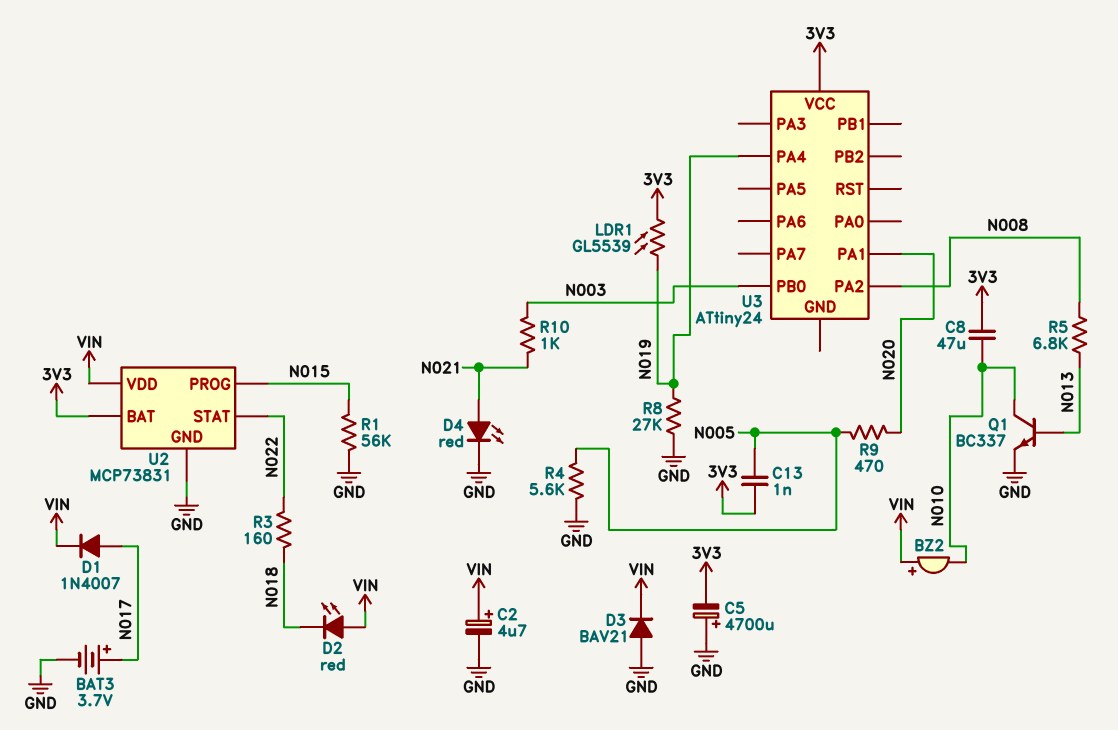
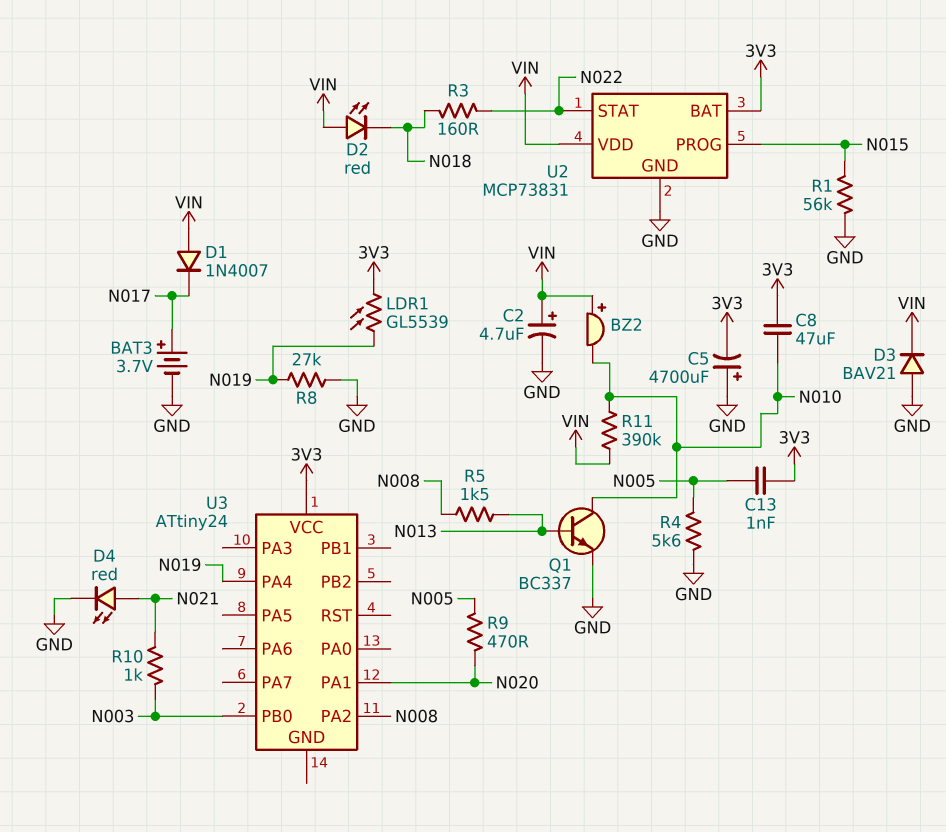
D1: diode 1N4007 (A N017, K VIN) -> diode 1N4007 (A VIN, K N017)
R5: 6.8k (N008, N013) -> 1.5k (N008, N013)
R11: none -> 390k (N010, VIN)

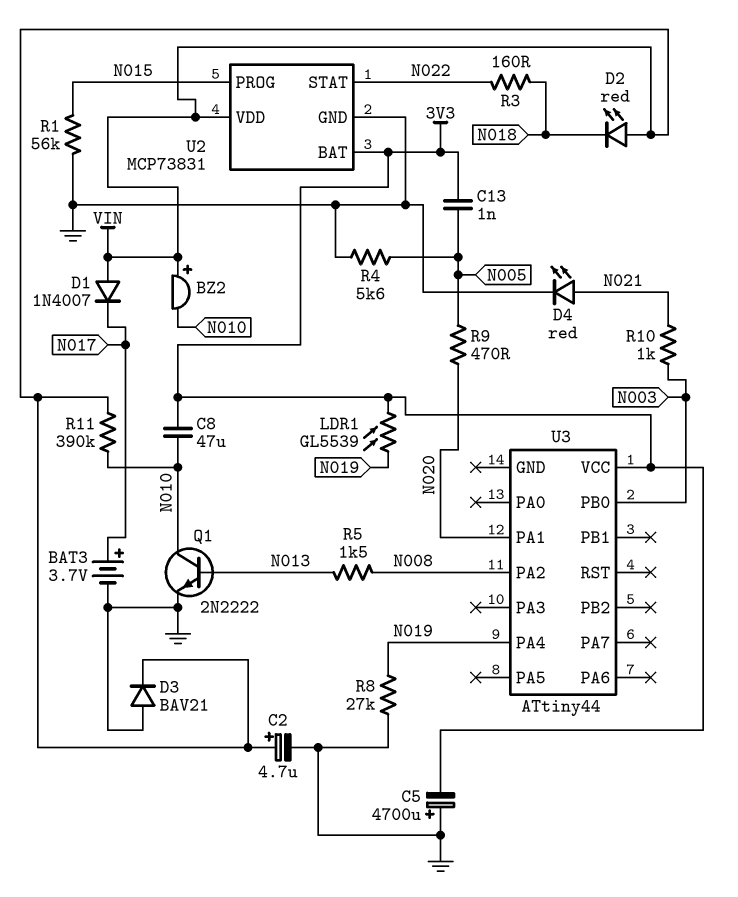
Q1: NPN BC337 (B N013, C N010, E GND) -> NPN 2N2222 (B N013, C N010, E GND)
U3: ATtiny24 -> ATtiny44

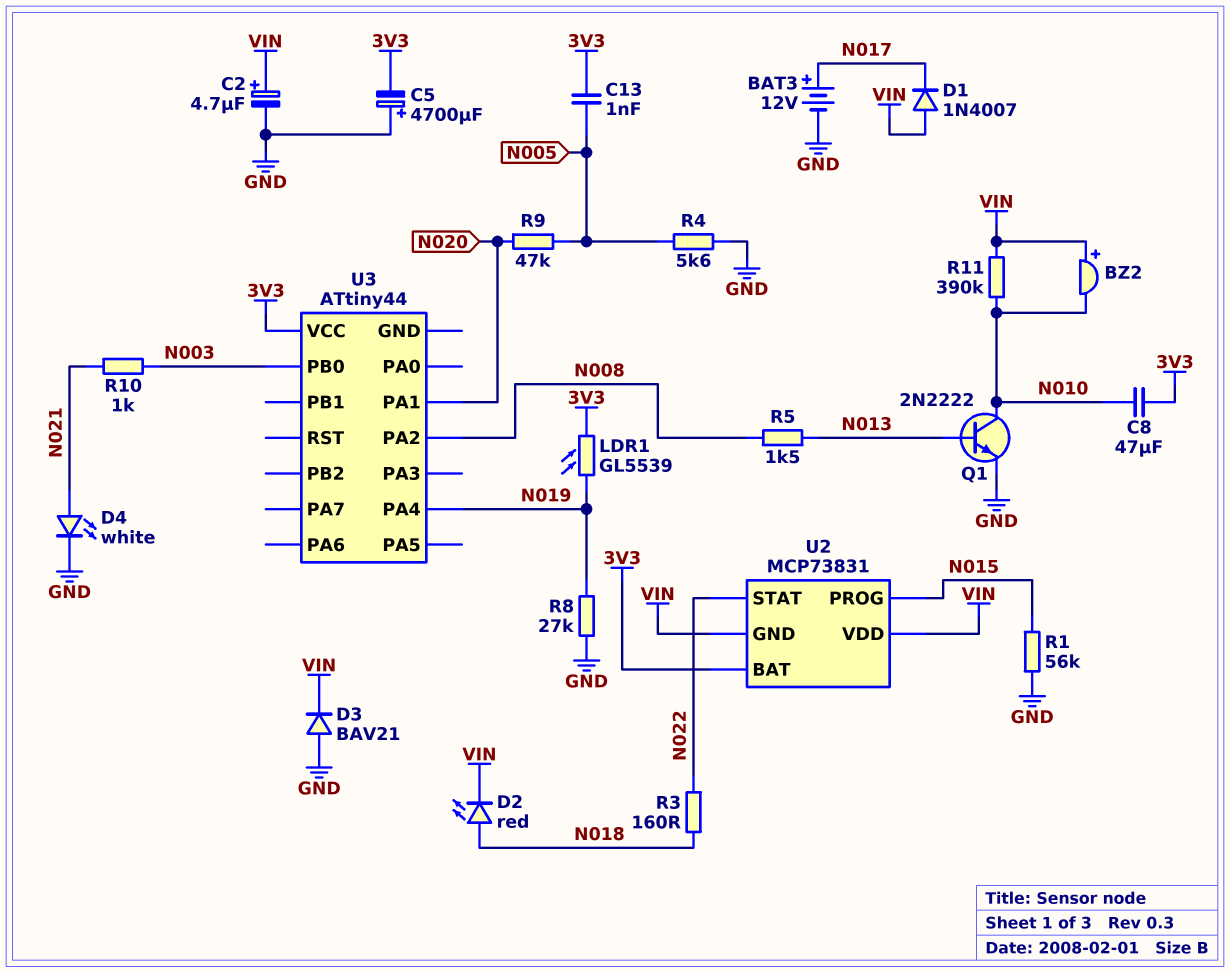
BAT3: 3.7V (plus N017, minus GND) -> 12V (plus N017, minus GND)
D2: LED red (A VIN, K N018) -> LED red (A N018, K VIN)
D4: LED red (A N021, K GND) -> LED white (A N021, K GND)
R9: 470 (N005, N020) -> 47k (N005, N020)
U2 pin GND: GND -> VIN

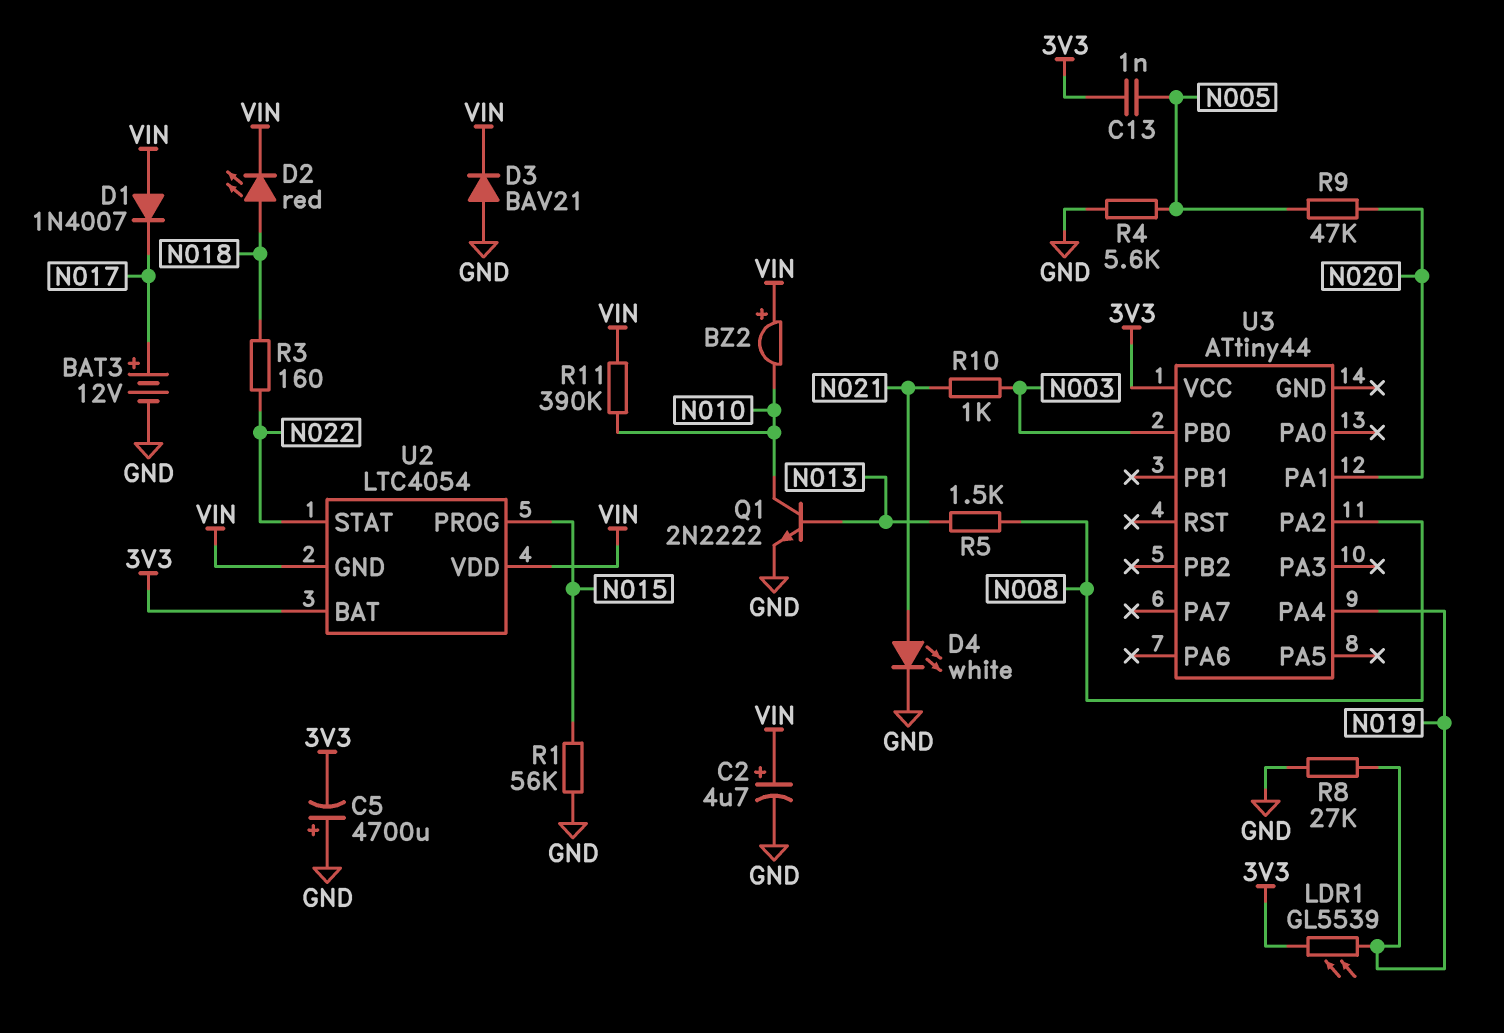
C8: 47uF (3V3, N010) -> none
U2: MCP73831 -> LTC4054

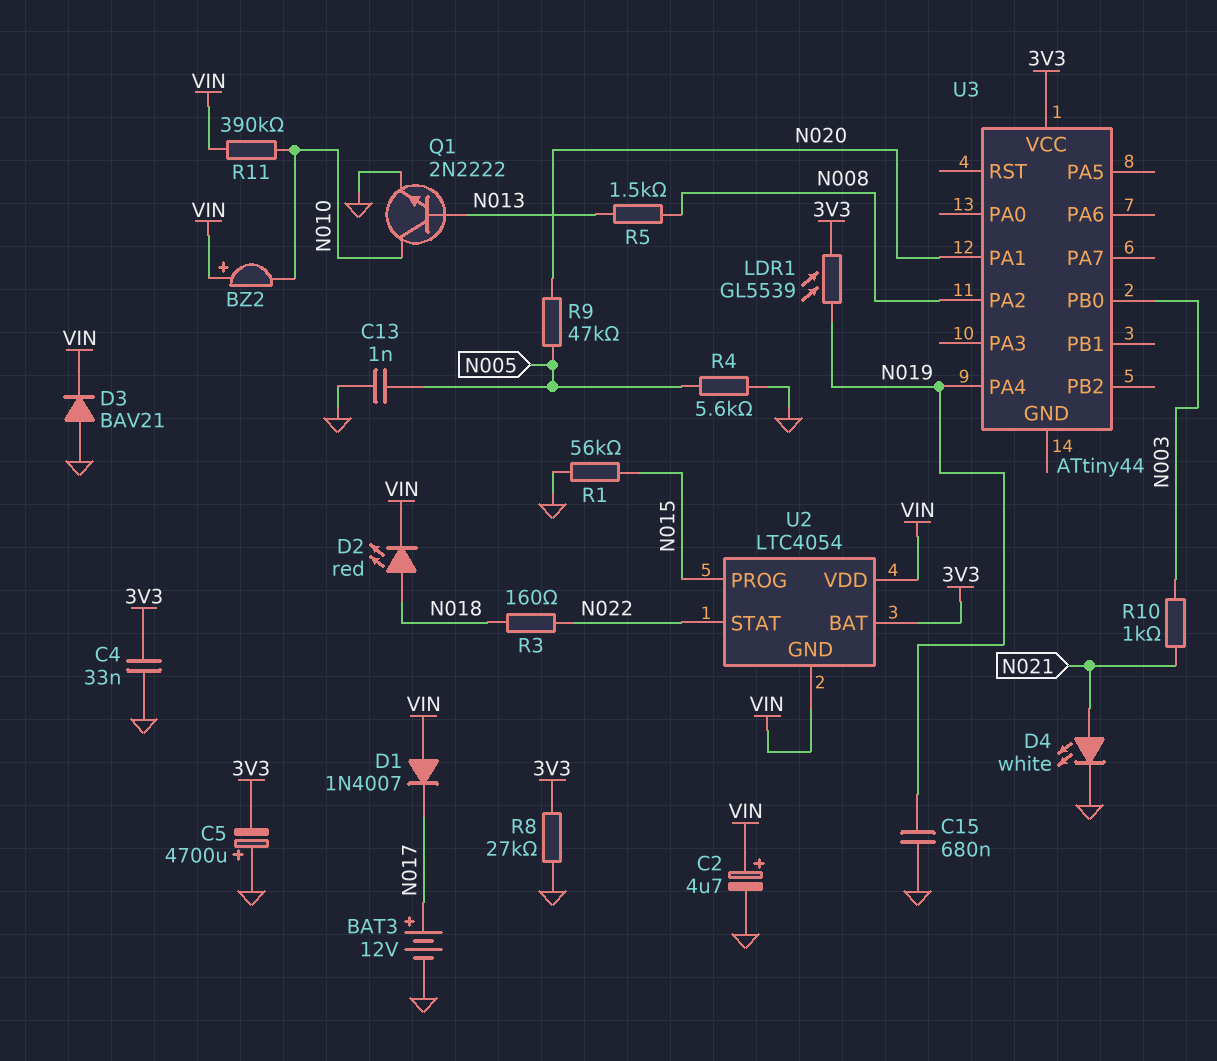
C4: none -> 33nF (3V3, GND)
C13: 1nF (3V3, N005) -> 1nF (GND, N005)
C15: none -> 680nF (GND, N019)
R8: 27k (GND, N019) -> 27k (3V3, GND)

